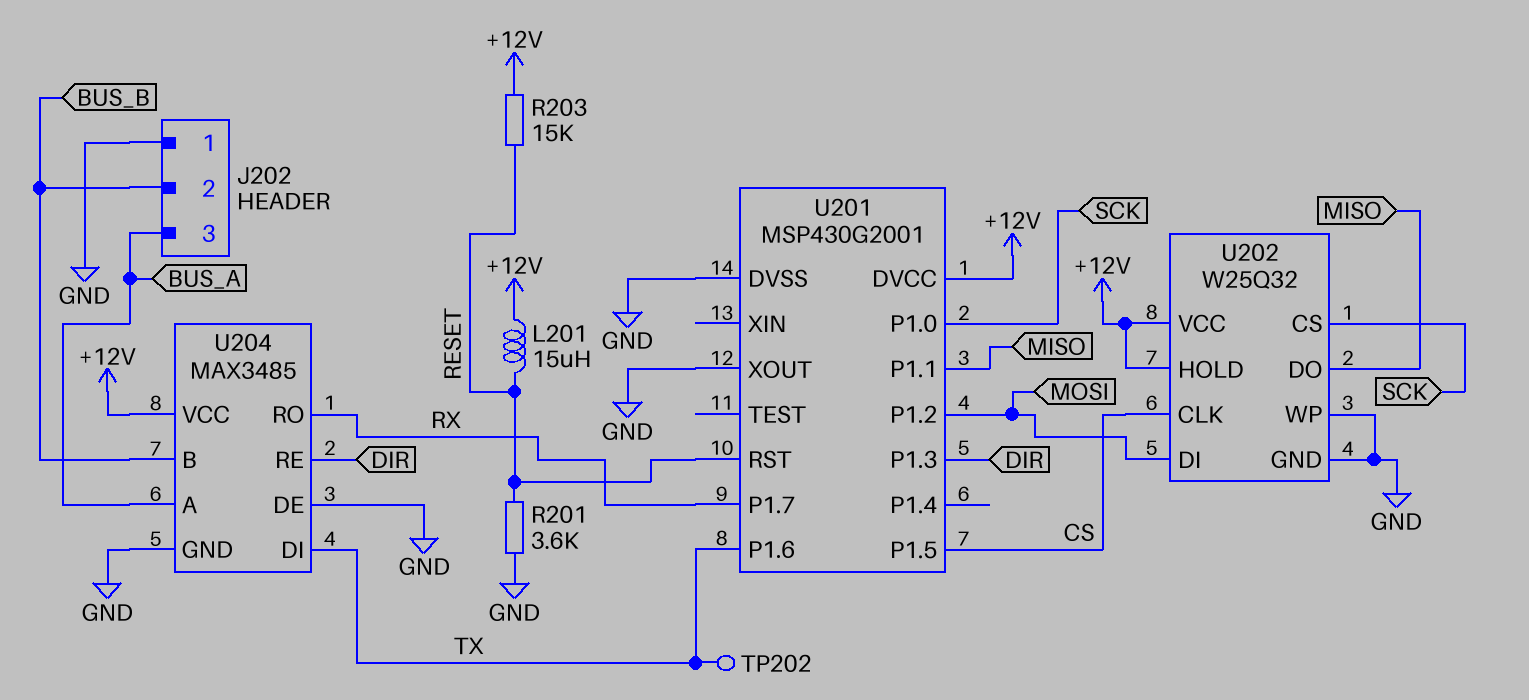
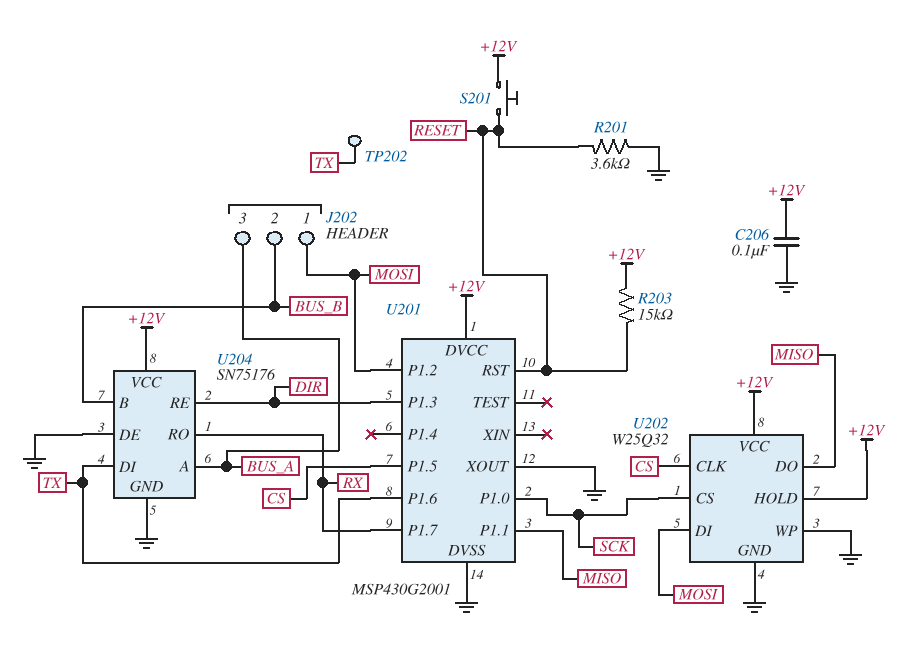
C206: none -> 100nF (+12V, GND)
J202 pin 1: GND -> MOSI
L201: 15uH (+12V, RESET) -> none
S201: none -> button (+12V, RESET)
U204: MAX3485 -> SN75176

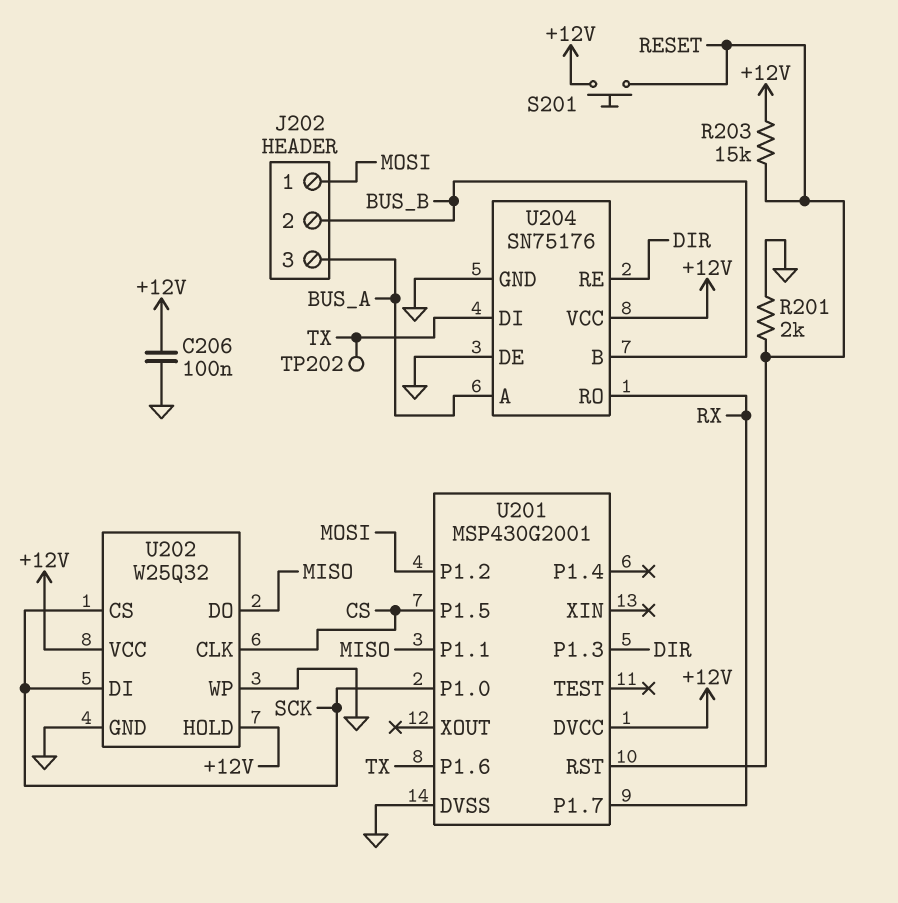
R201: 3.6k (GND, RESET) -> 2k (GND, RESET)
U201 pin XOUT: GND -> none
U202 pin DI: MOSI -> SCK

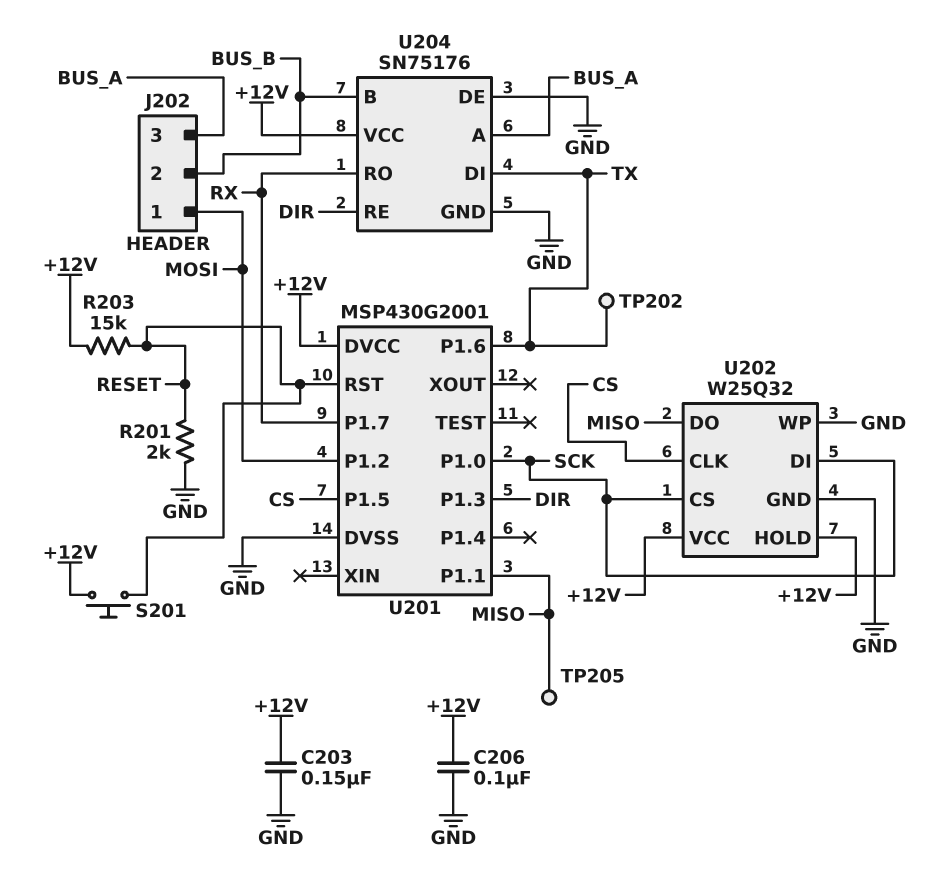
C203: none -> 150nF (+12V, GND)
TP205: none -> test point (MISO)

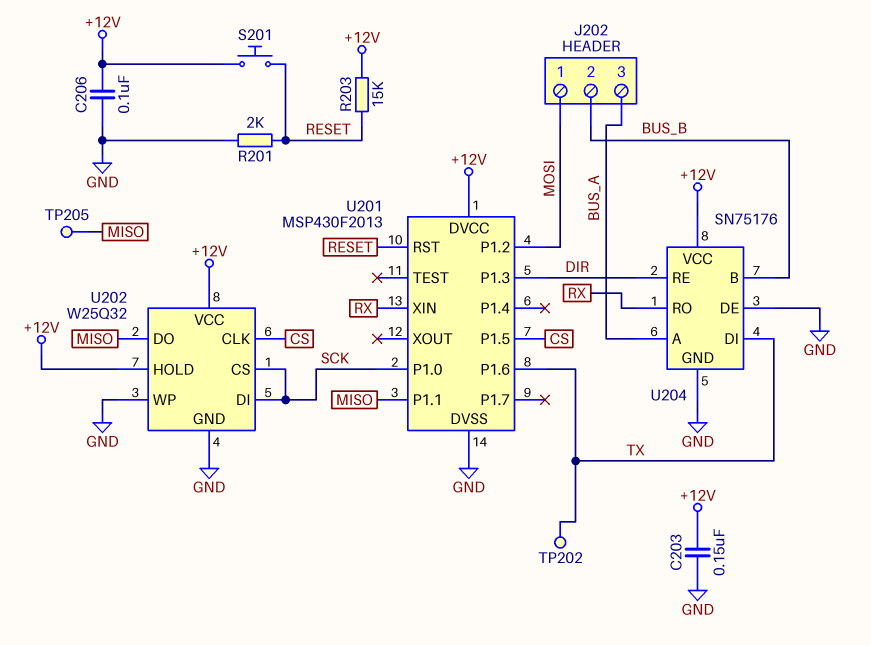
U201: MSP430G2001 -> MSP430F2013
U201 pin P1.7: RX -> none
U201 pin XIN: none -> RX

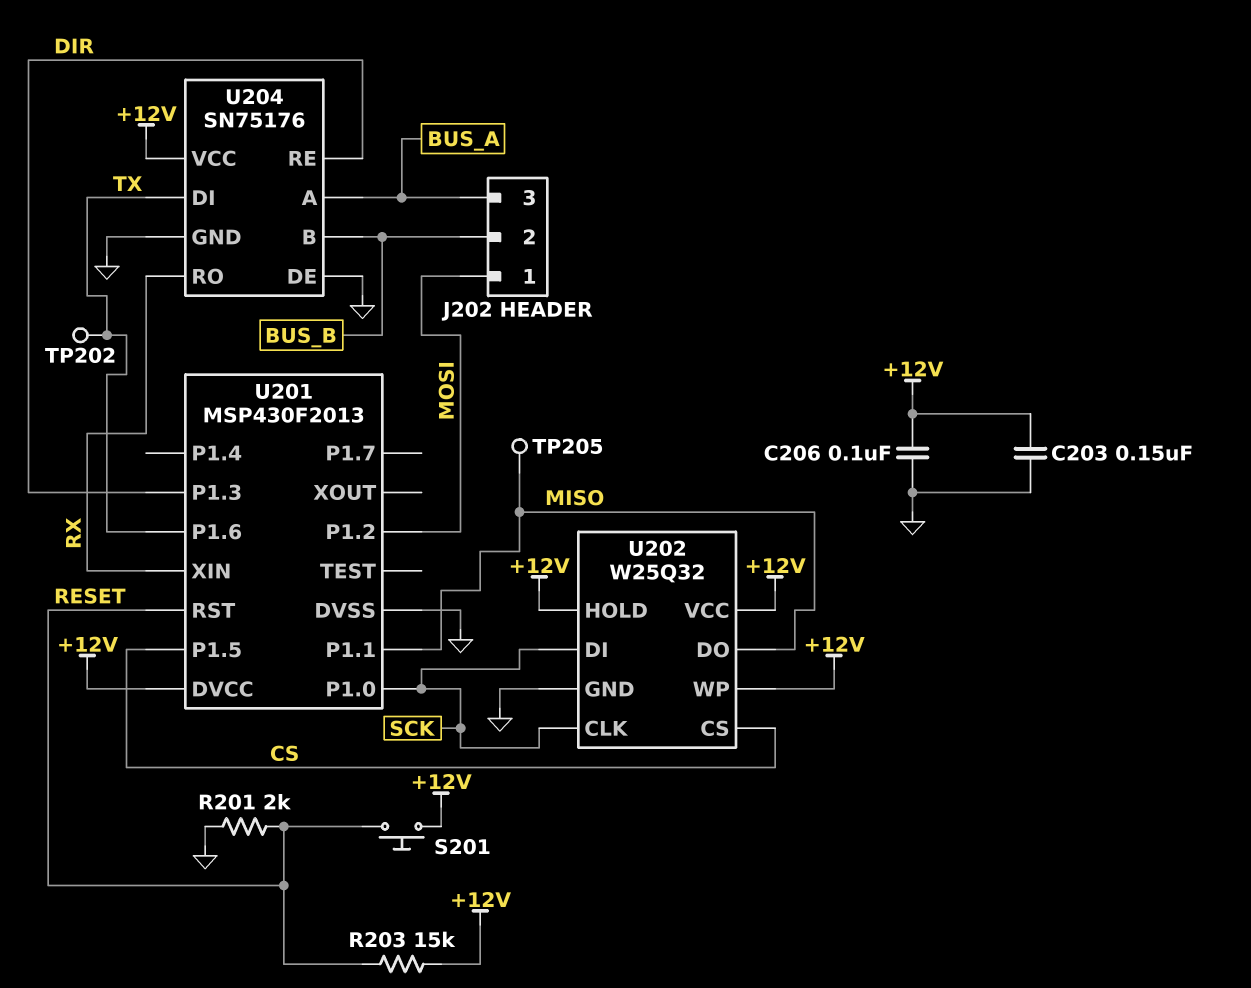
U202 pin CLK: CS -> SCK
U202 pin CS: SCK -> CS
U202 pin WP: GND -> +12V

